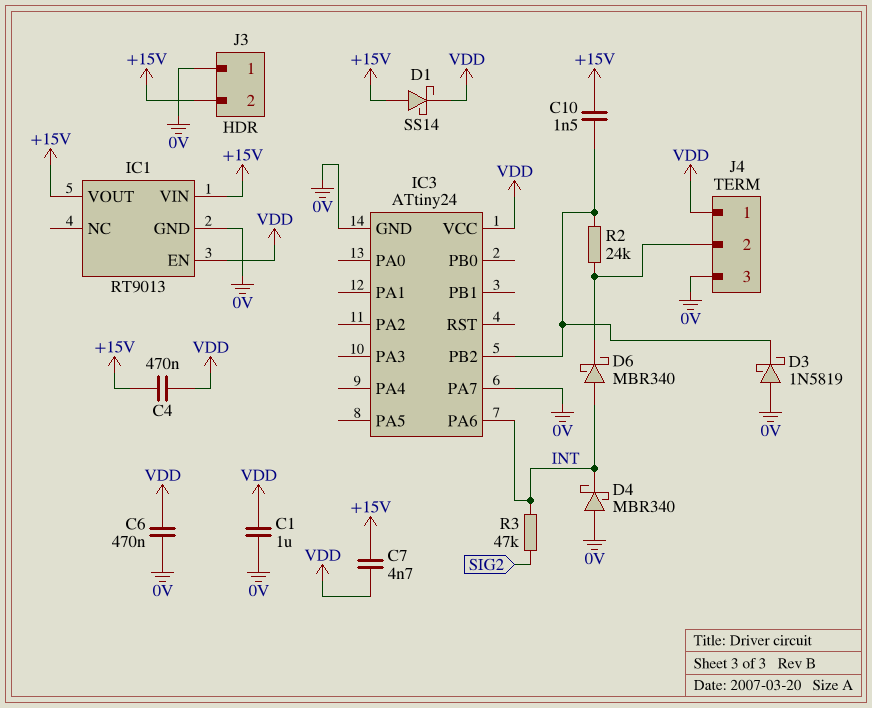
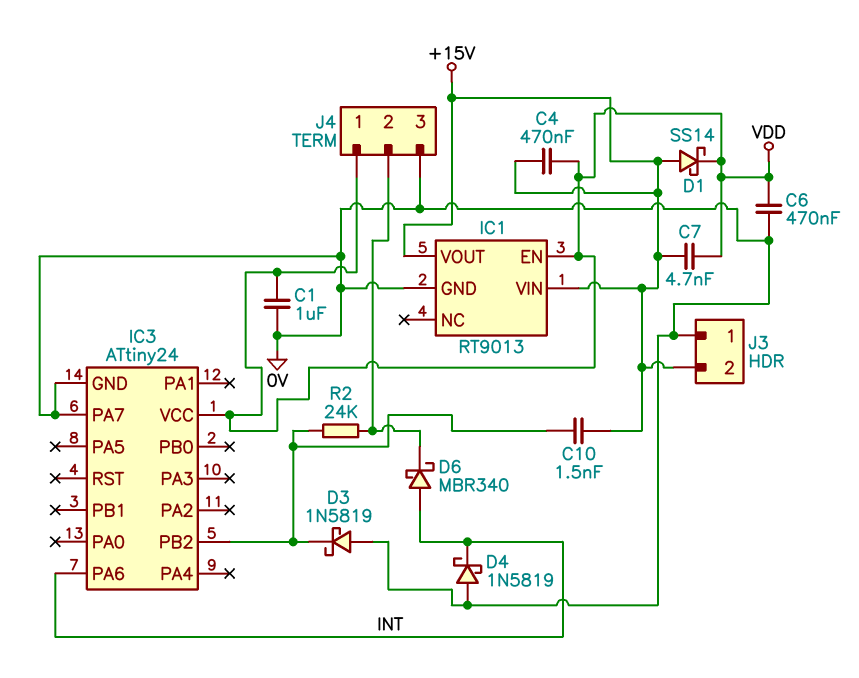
D4: schottky MBR340 (A 0V, K INT) -> schottky 1N5819 (A 0V, K INT)
R3: 47k (INT, SIG2) -> none

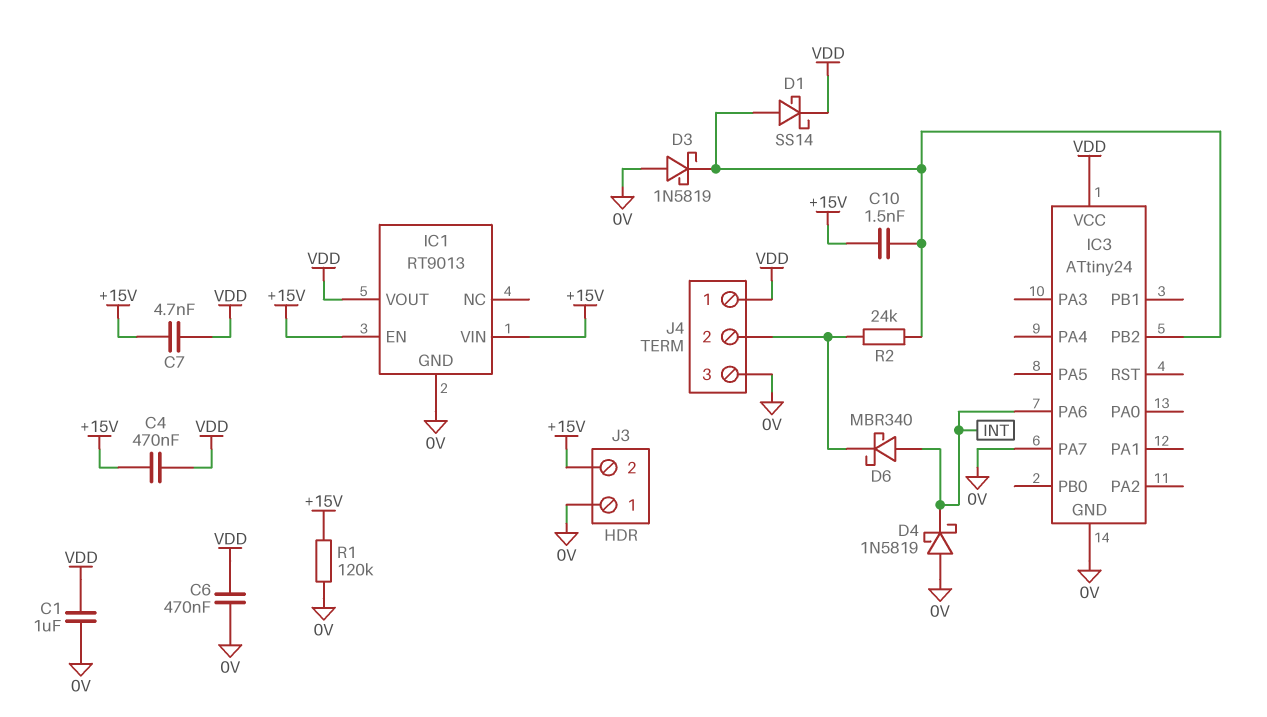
D1: schottky SS14 (A +15V, K VDD) -> schottky SS14 (A IC3/PB2, K VDD)
IC1 pin EN: VDD -> +15V
IC1 pin VOUT: +15V -> VDD
R1: none -> 120k (+15V, 0V)

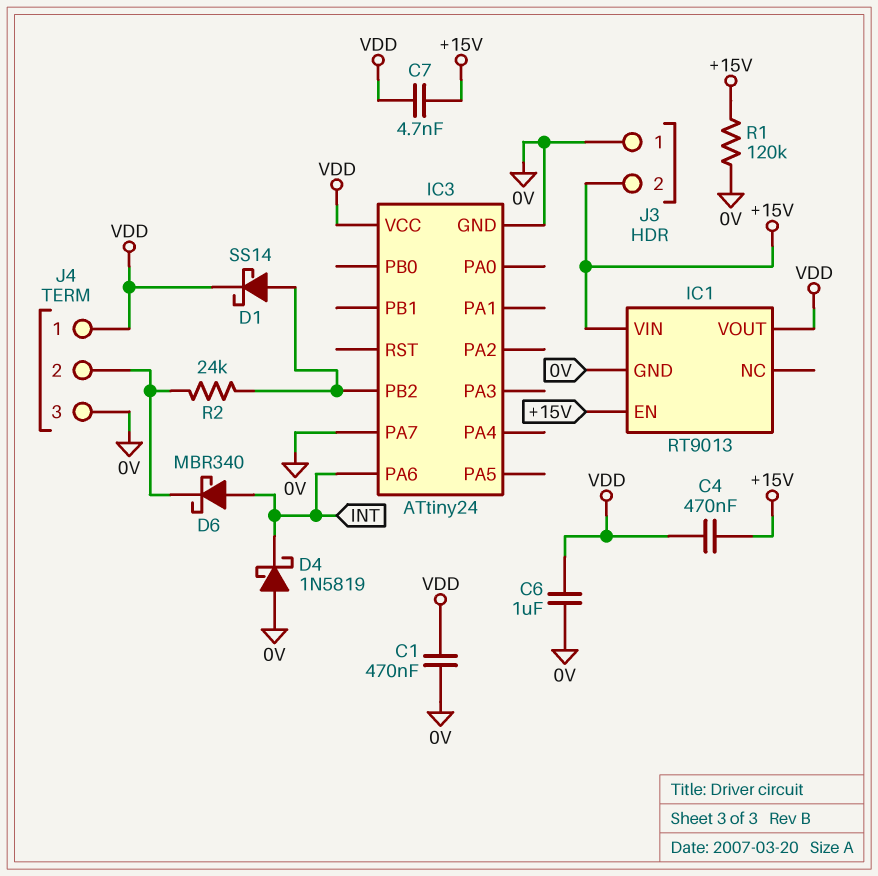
C1: 1uF (0V, VDD) -> 470nF (0V, VDD)
C6: 470nF (0V, VDD) -> 1uF (0V, VDD)
C10: 1.5nF (+15V, IC3/PB2) -> none
D3: schottky 1N5819 (A 0V, K IC3/PB2) -> none

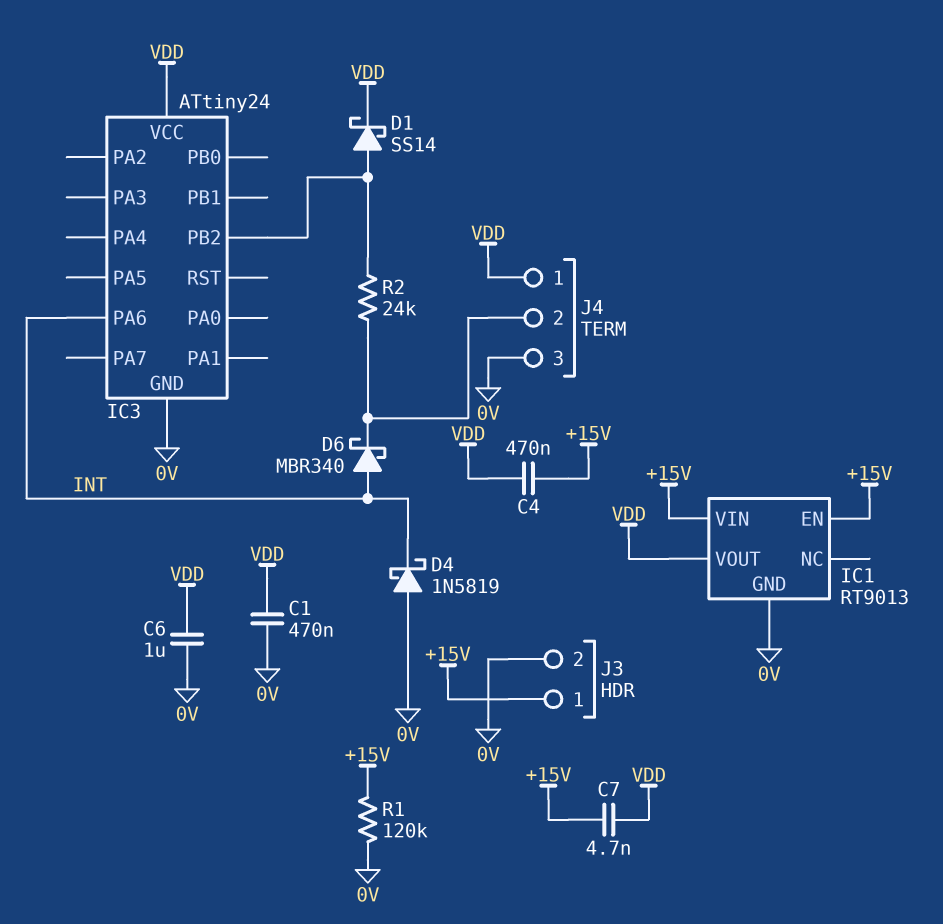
IC3 pin PA7: 0V -> none
J3 pin 1: 0V -> +15V
J3 pin 2: +15V -> 0V

